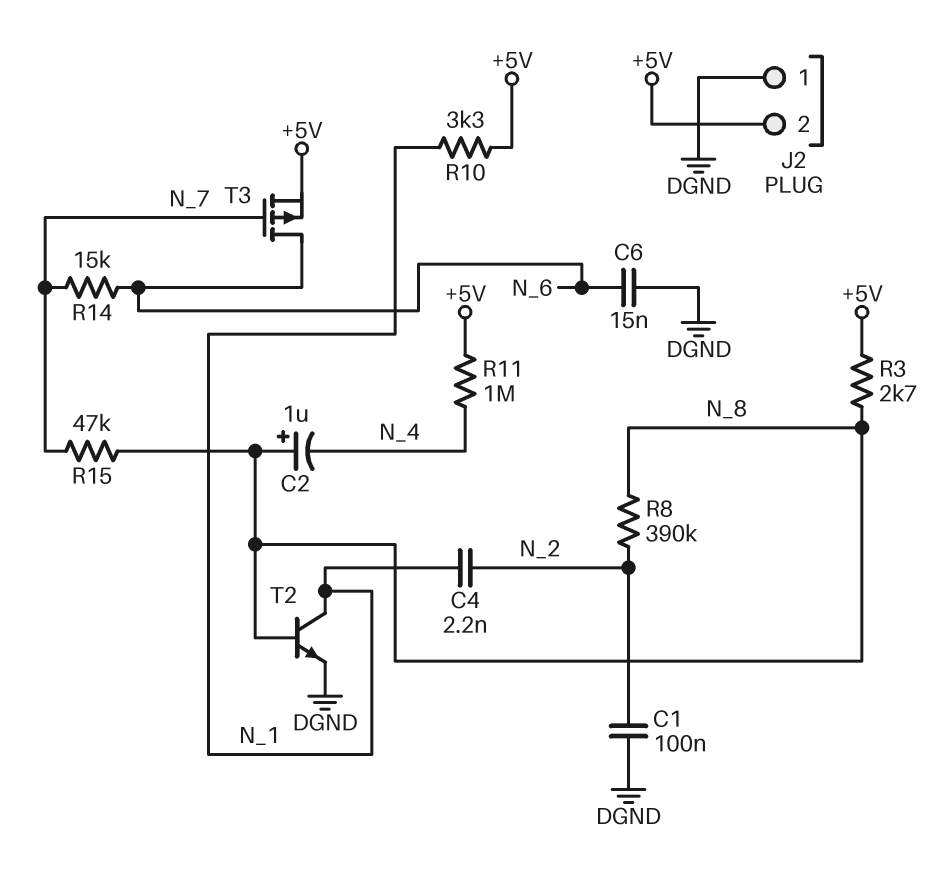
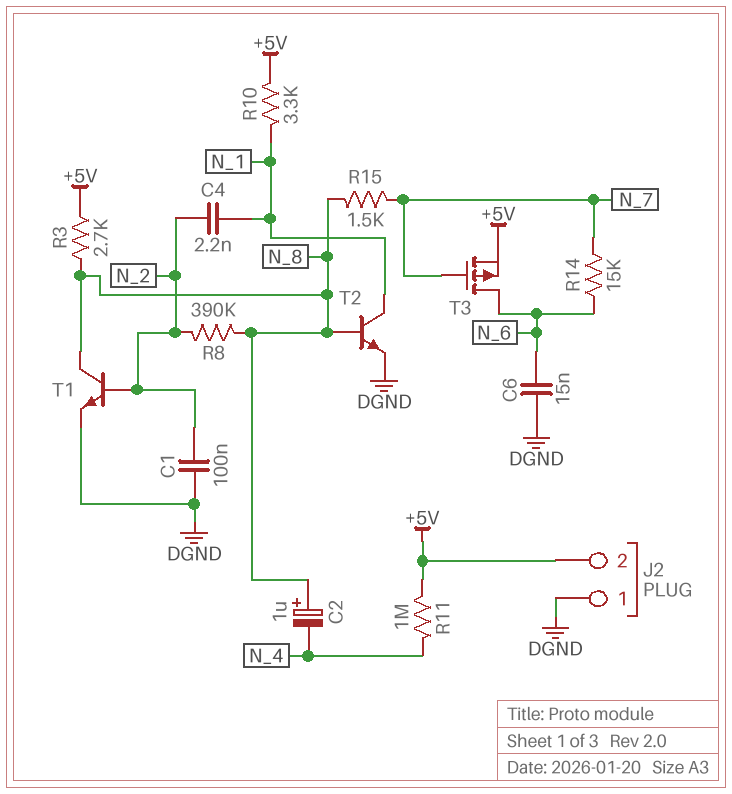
R15: 47k (N_7, N_8) -> 1.5k (N_7, N_8)
T1: none -> NPN (B N_2, C N_8, E DGND)

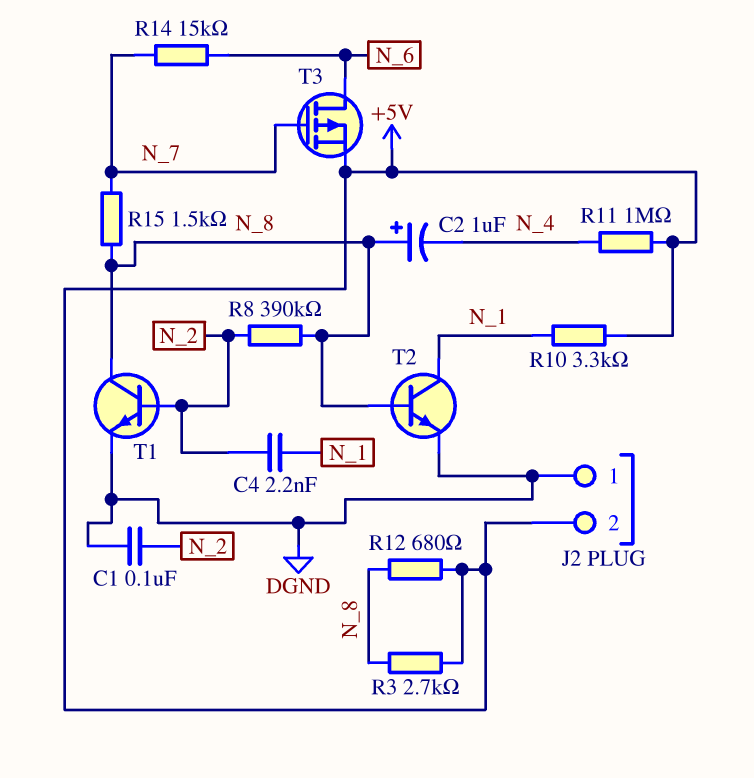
C6: 15nF (DGND, N_6) -> none
R12: none -> 680 (+5V, N_8)

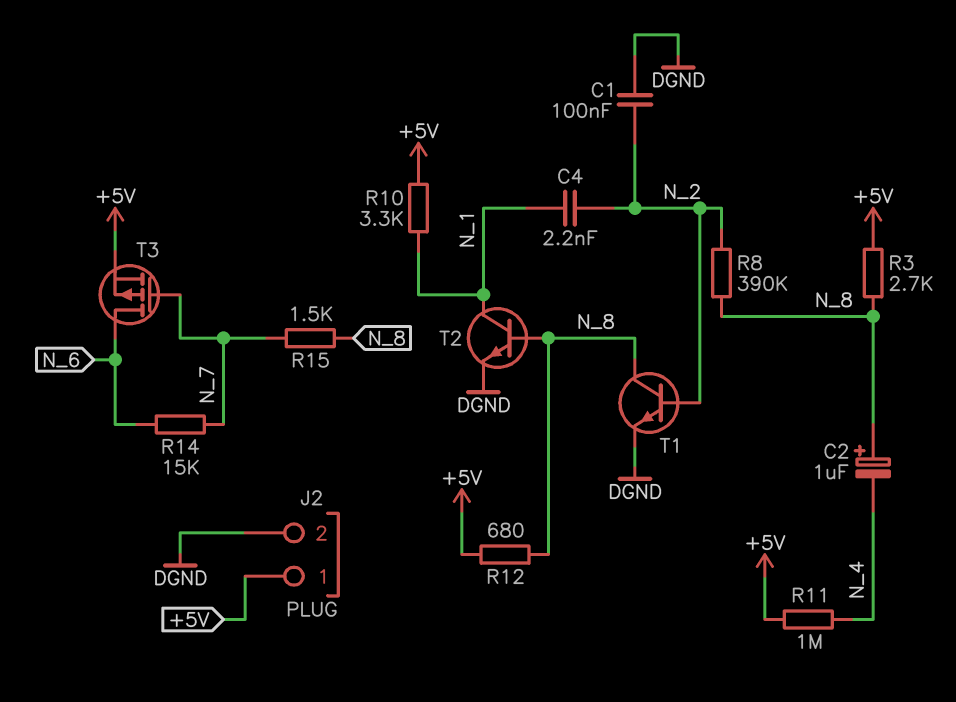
J2 pin 1: DGND -> +5V
J2 pin 2: +5V -> DGND

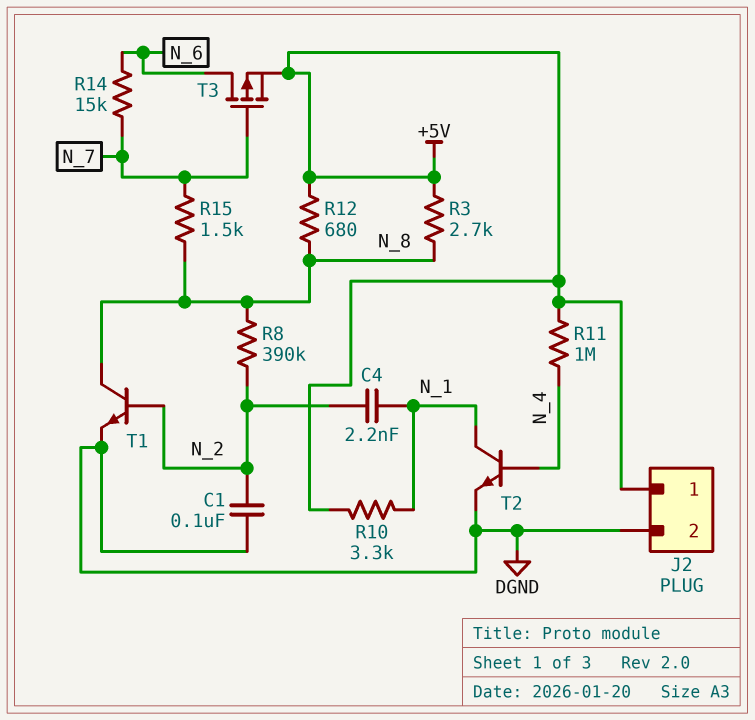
C2: 1uF (plus N_8, minus N_4) -> none
T2: NPN (B N_8, C N_1, E DGND) -> NPN (B N_4, C N_1, E DGND)

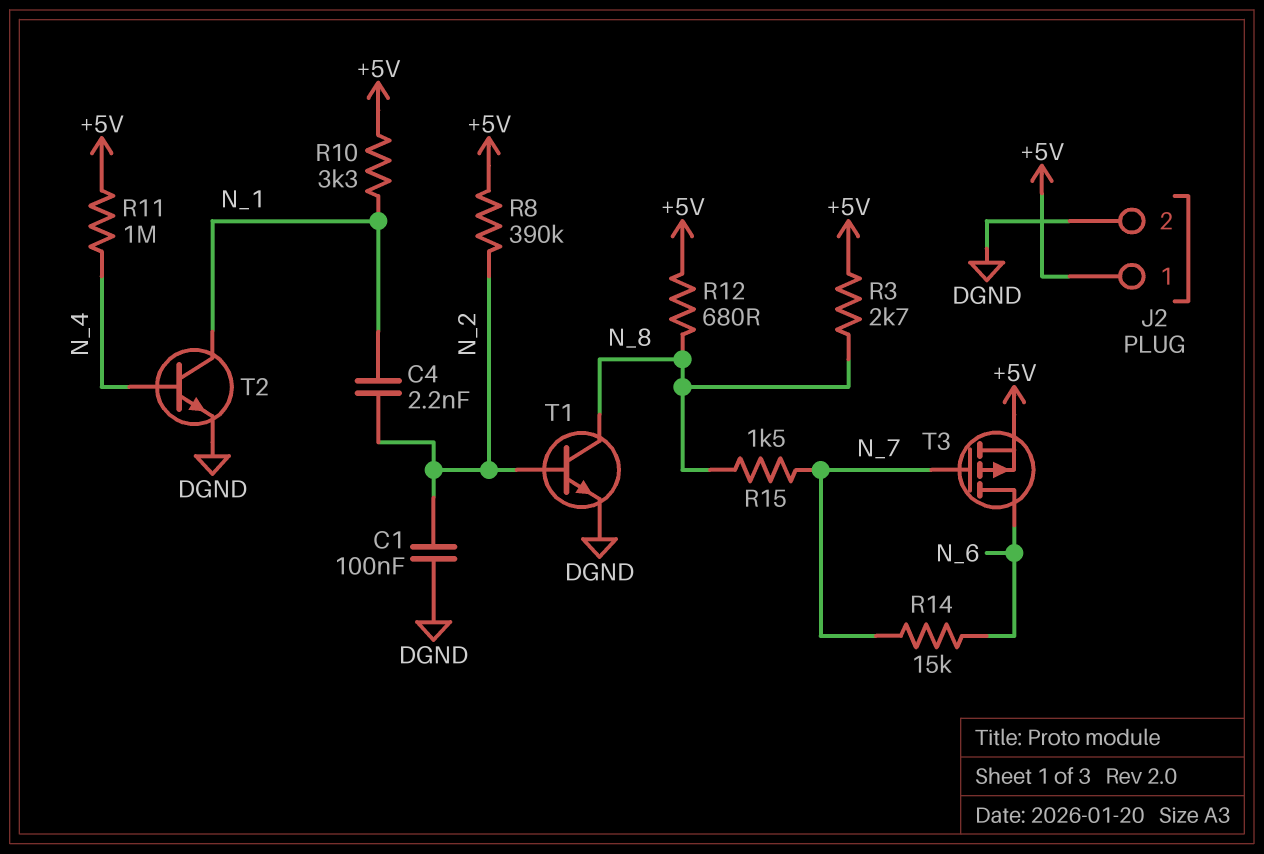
R8: 390k (N_2, N_8) -> 390k (+5V, N_2)

